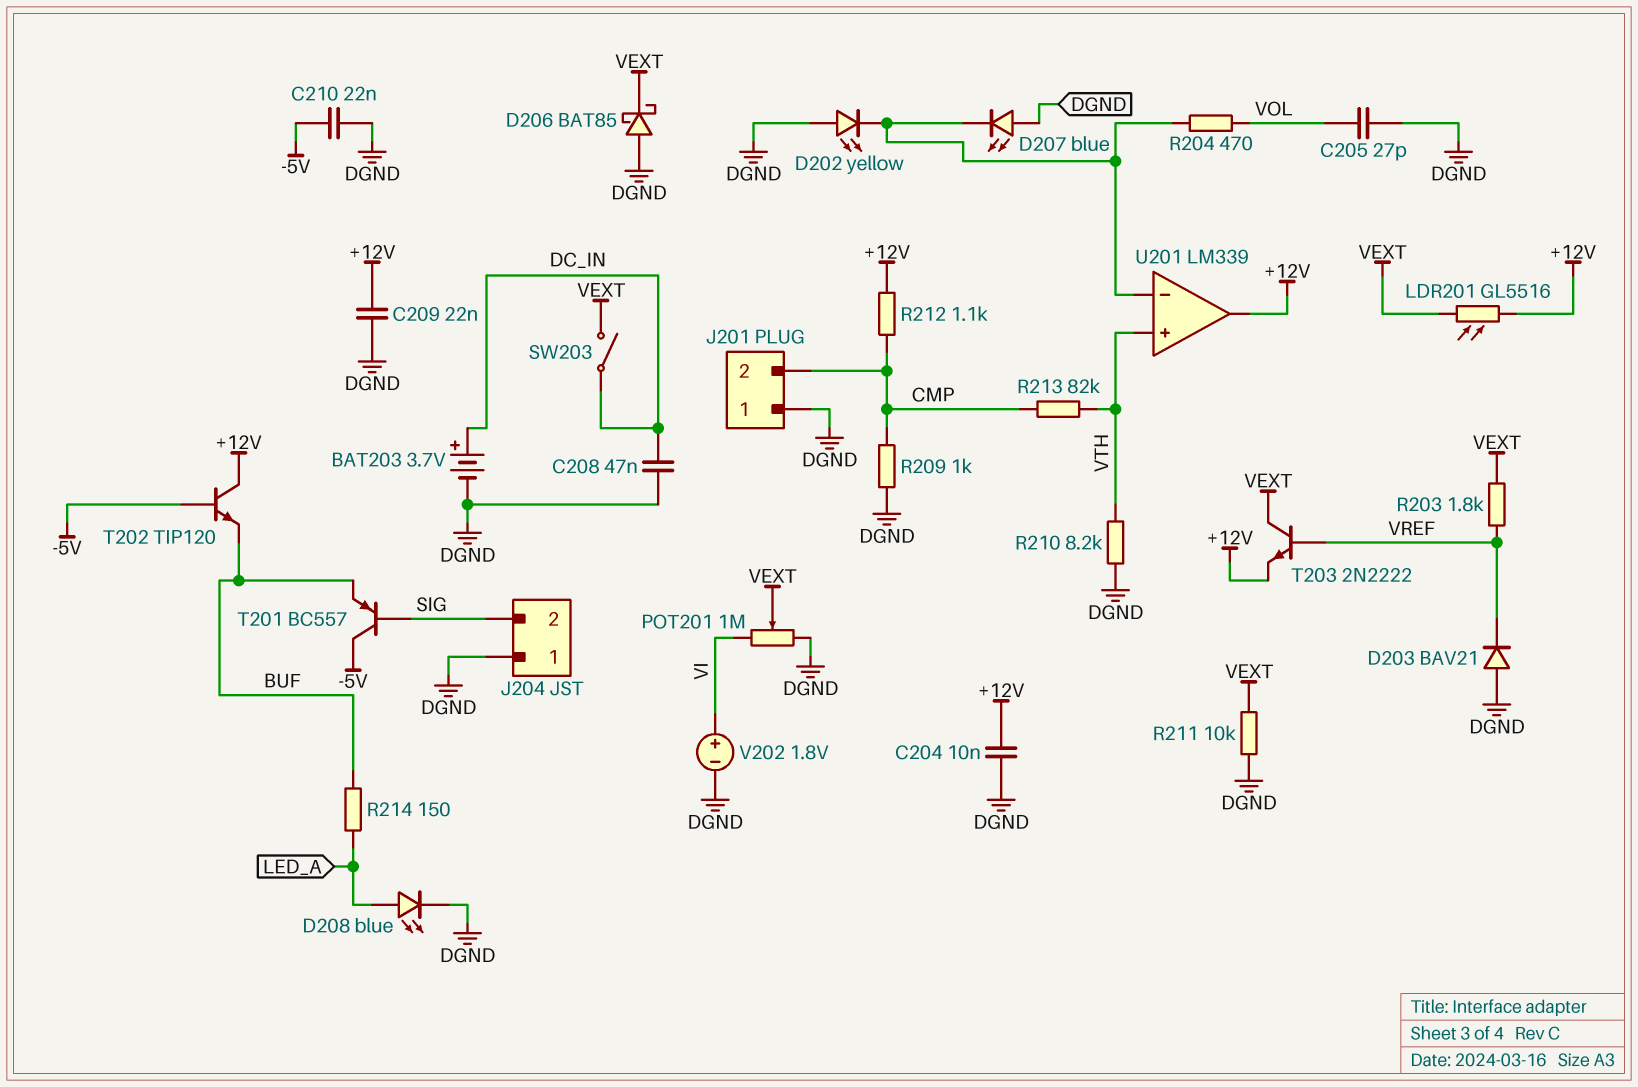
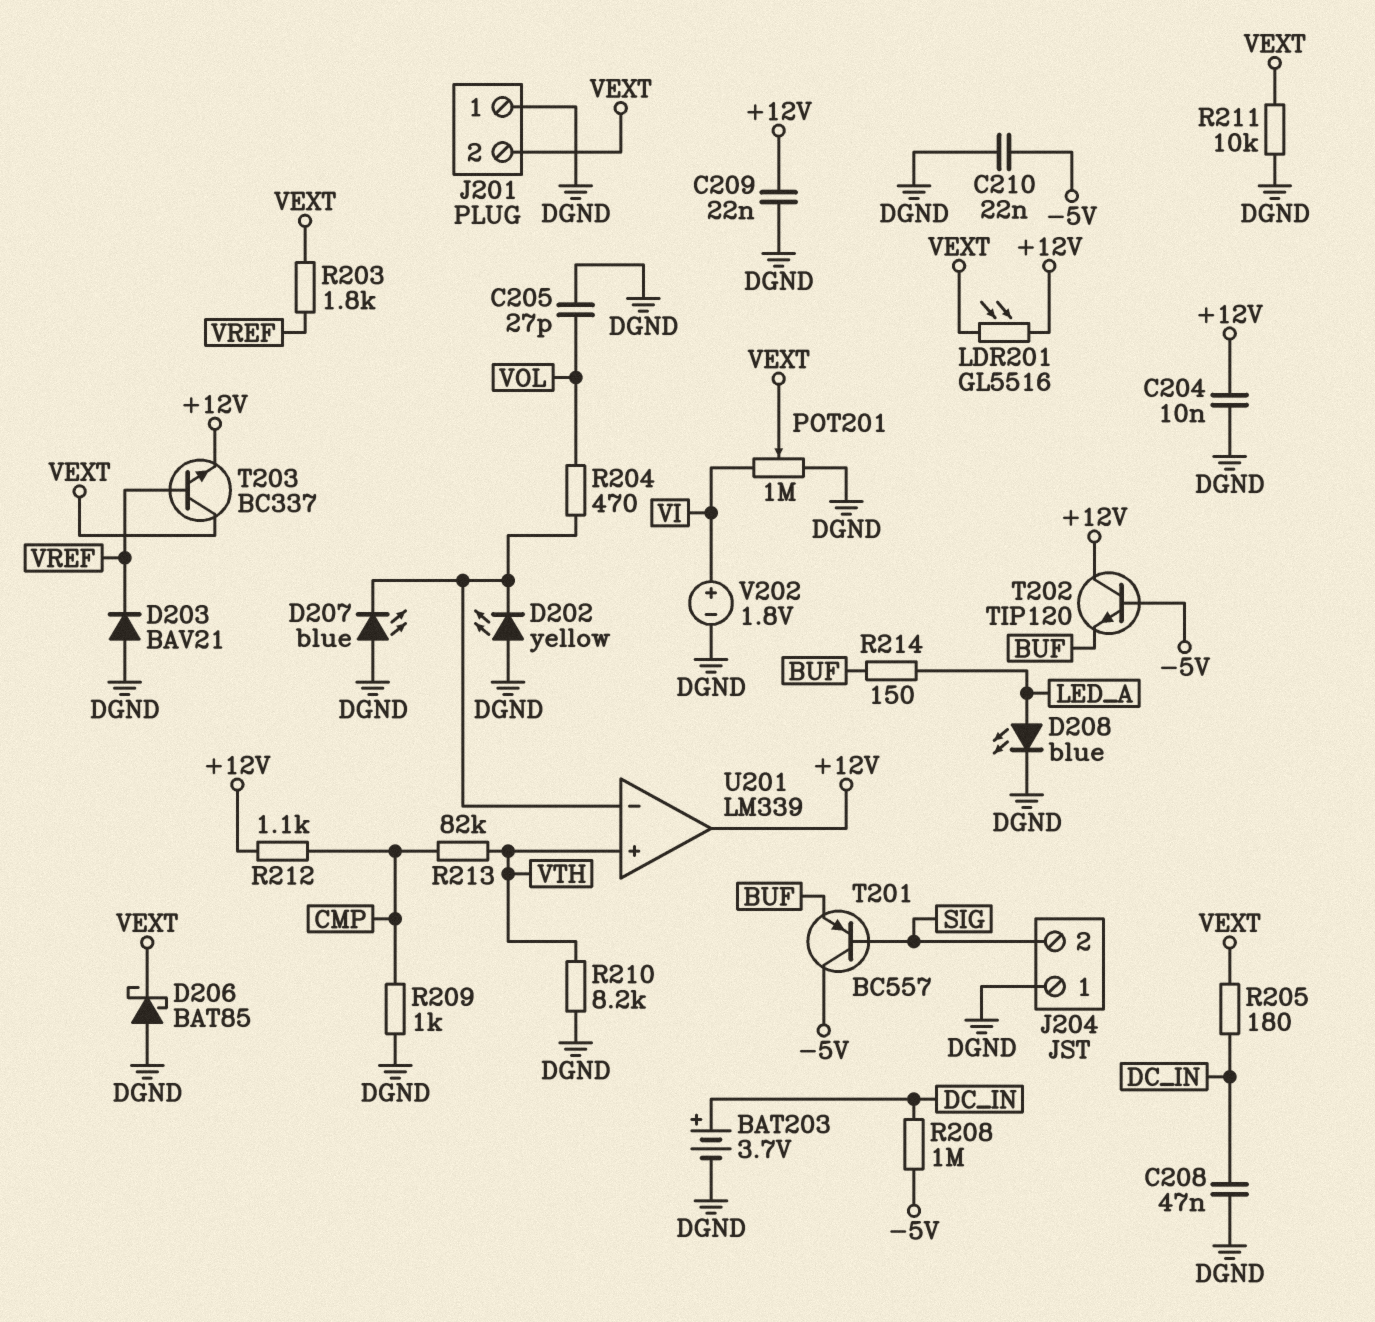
J201 pin 2: CMP -> VEXT
R205: none -> 180 (DC_IN, VEXT)
R208: none -> 1M (-5V, DC_IN)
SW203: switch (DC_IN, VEXT) -> none
T203: NPN 2N2222 (B VREF, C VEXT, E +12V) -> NPN BC337 (B VREF, C VEXT, E +12V)

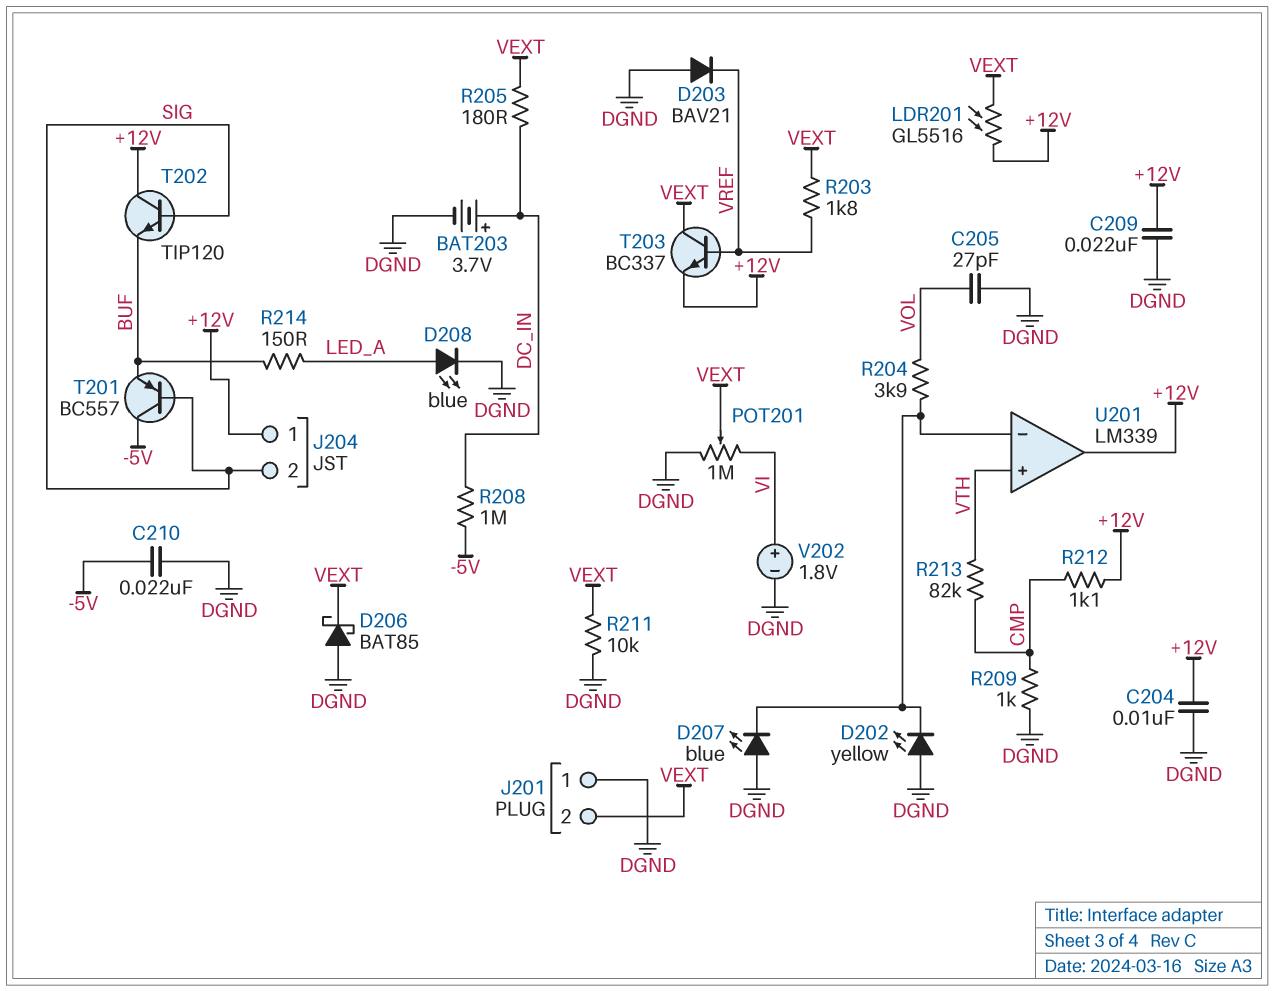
C208: 47nF (DC_IN, DGND) -> none
J204 pin 1: DGND -> +12V
R204: 470 (U201/in-, VOL) -> 3.9k (U201/in-, VOL)
R210: 8.2k (DGND, VTH) -> none
T202: NPN TIP120 (B -5V, C +12V, E BUF) -> NPN TIP120 (B SIG, C +12V, E BUF)

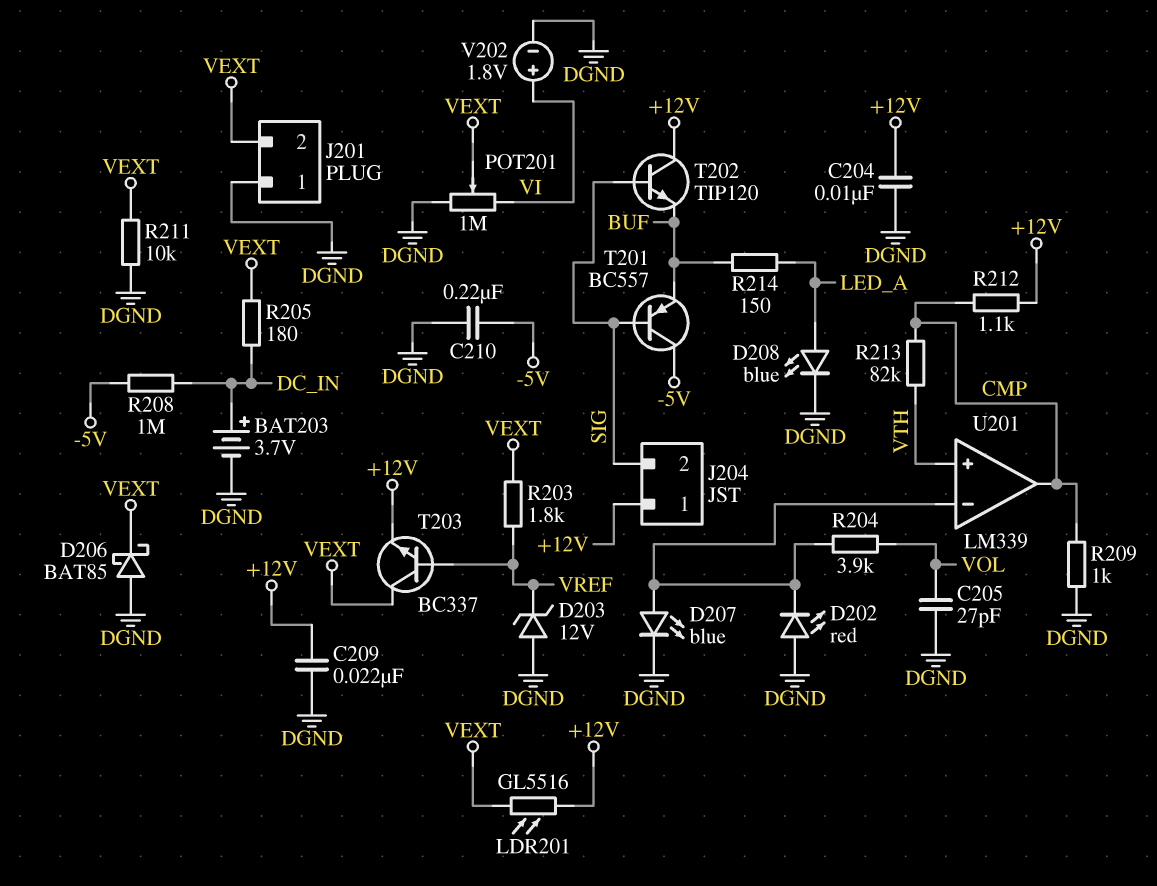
C210: 22nF (-5V, DGND) -> 220nF (-5V, DGND)
D202: LED yellow (A DGND, K U201/in-) -> LED red (A DGND, K U201/in-)
D203: diode BAV21 (A DGND, K VREF) -> zener 12V (A DGND, K VREF)
D207: LED blue (A DGND, K U201/in-) -> LED blue (A U201/in-, K DGND)
U201 pin out: +12V -> CMP

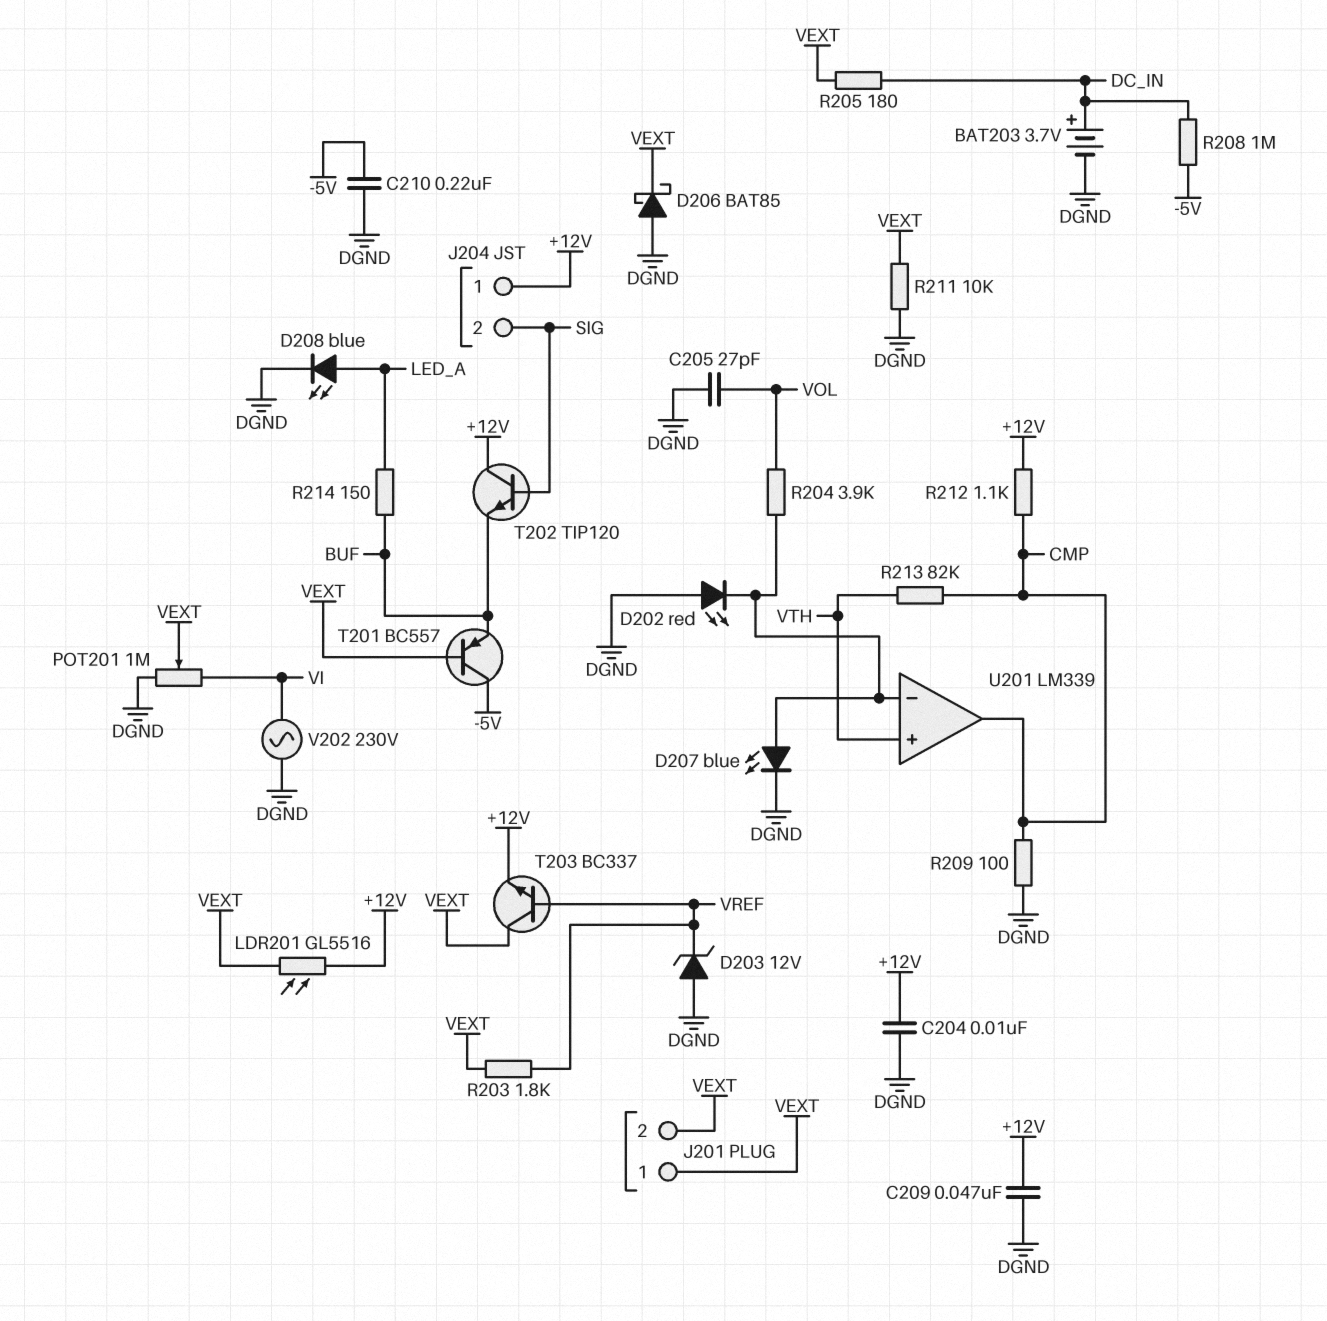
C209: 22nF (+12V, DGND) -> 47nF (+12V, DGND)
J201 pin 1: DGND -> VEXT
R209: 1k (CMP, DGND) -> 100 (CMP, DGND)
T201: PNP BC557 (B SIG, C -5V, E BUF) -> PNP BC557 (B VEXT, C -5V, E BUF)
V202: 1.8V (plus VI, minus DGND) -> AC 230V (DGND, VI)

